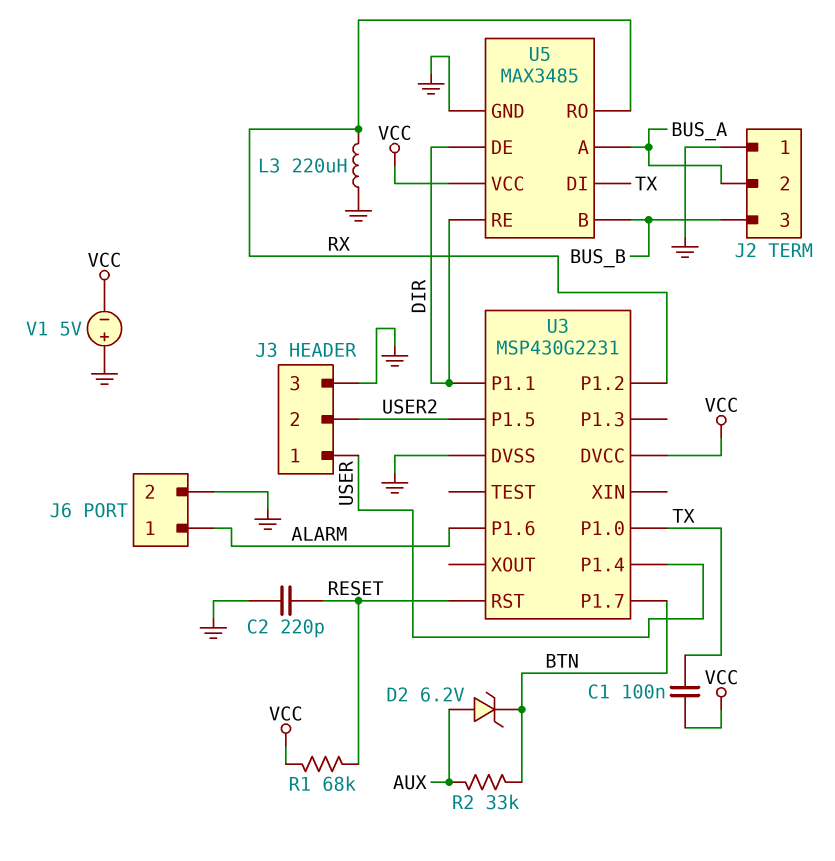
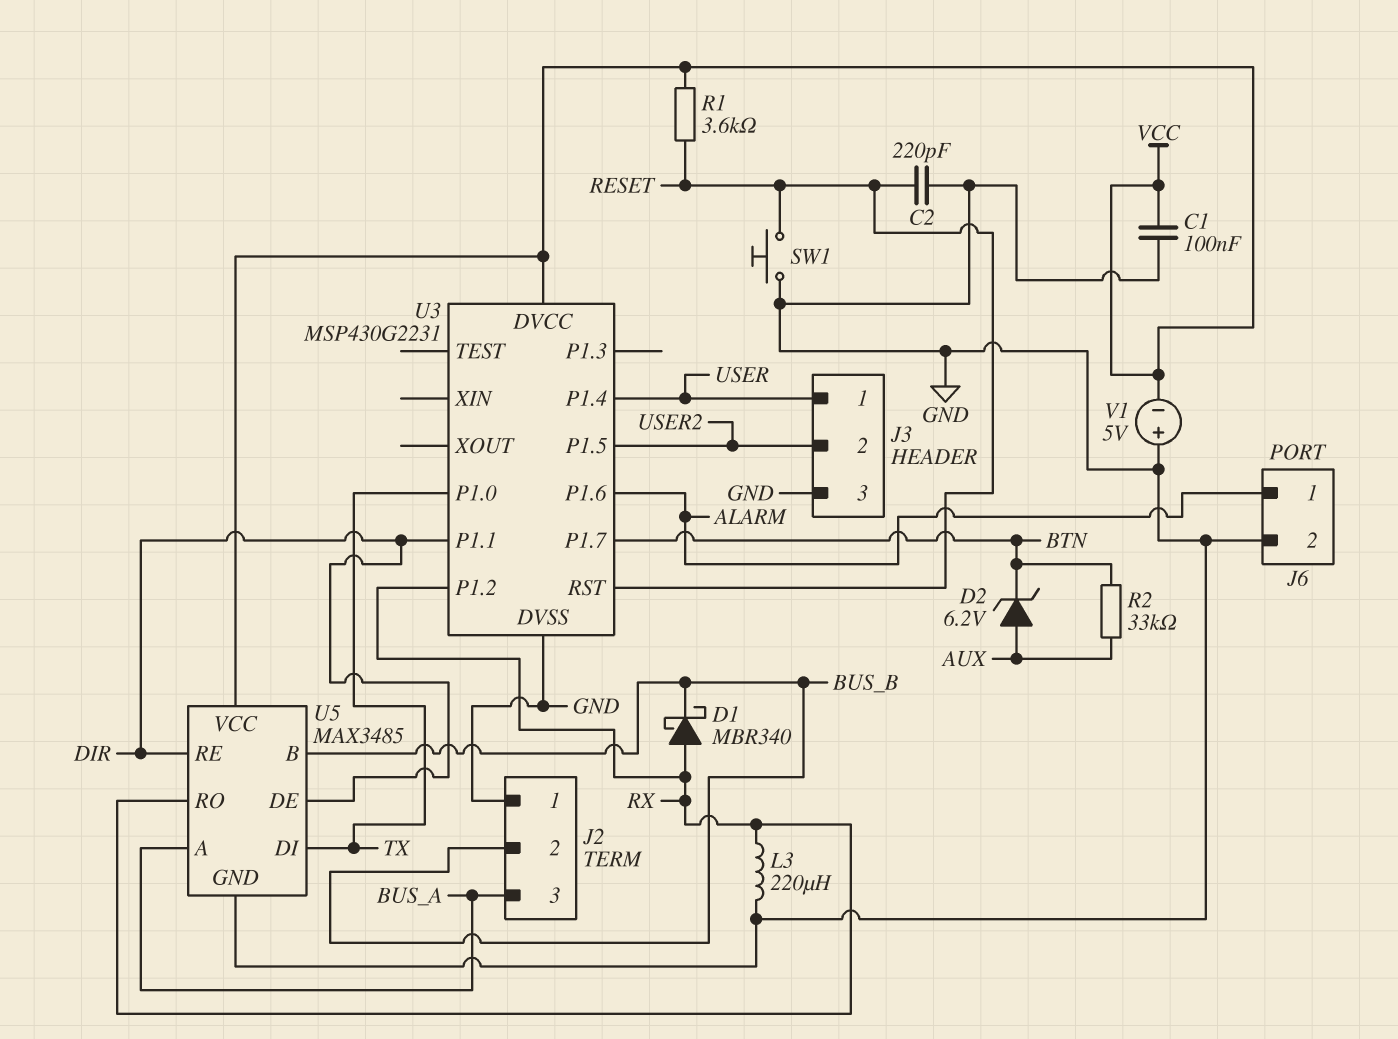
C1: 100nF (TX, VCC) -> 100nF (GND, VCC)
D1: none -> schottky MBR340 (A RX, K BUS_B)
J2 pin 2: BUS_A -> BUS_B
J2 pin 3: BUS_B -> BUS_A
R1: 68k (RESET, VCC) -> 3.6k (RESET, VCC)
SW1: none -> button (GND, RESET)

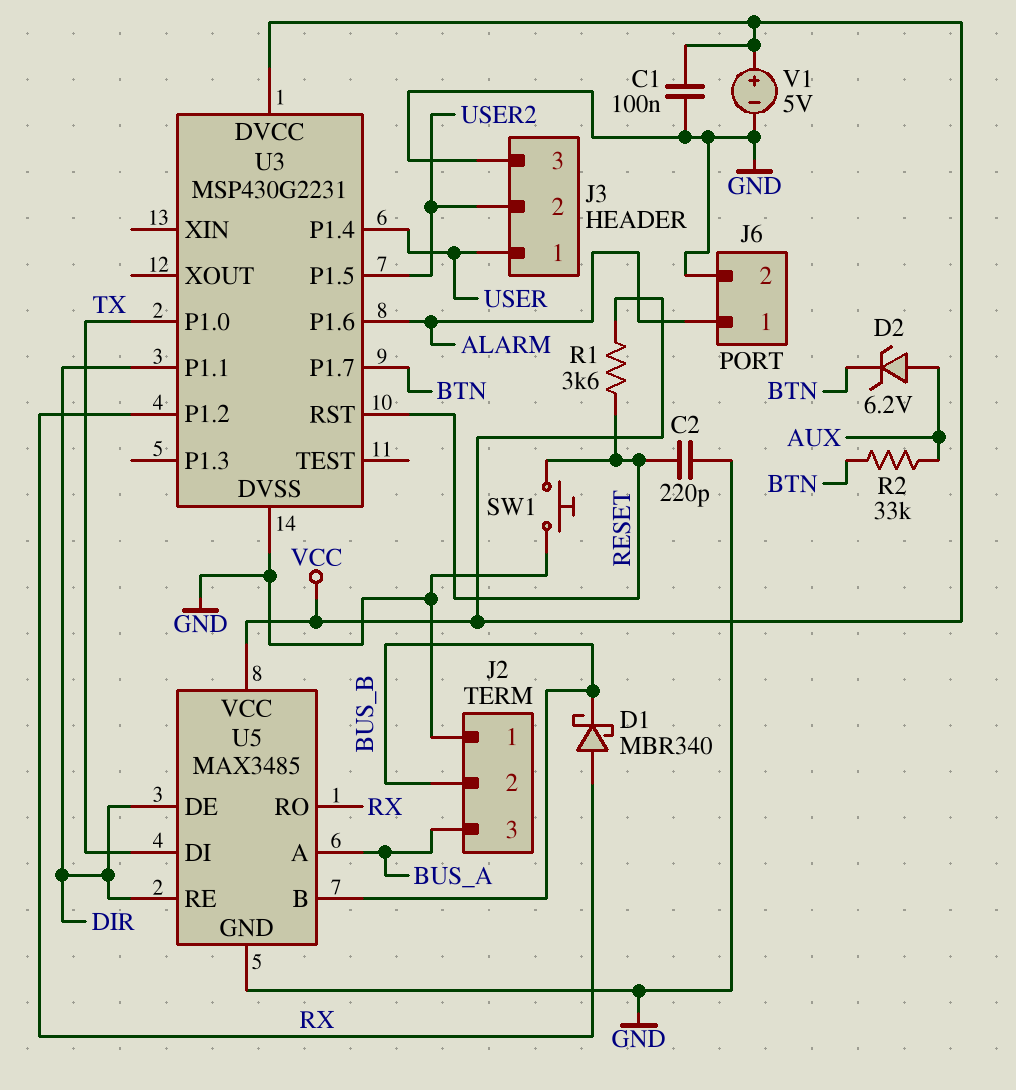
L3: 220uH (GND, RX) -> none
V1: 5V (plus GND, minus VCC) -> 5V (plus VCC, minus GND)

